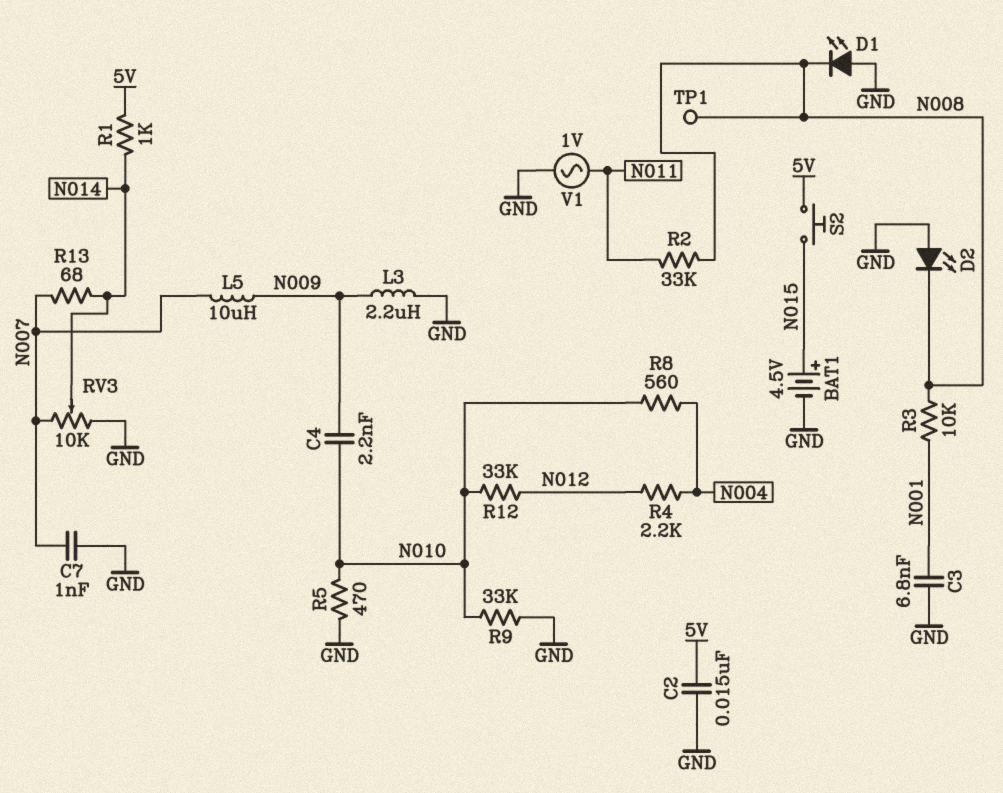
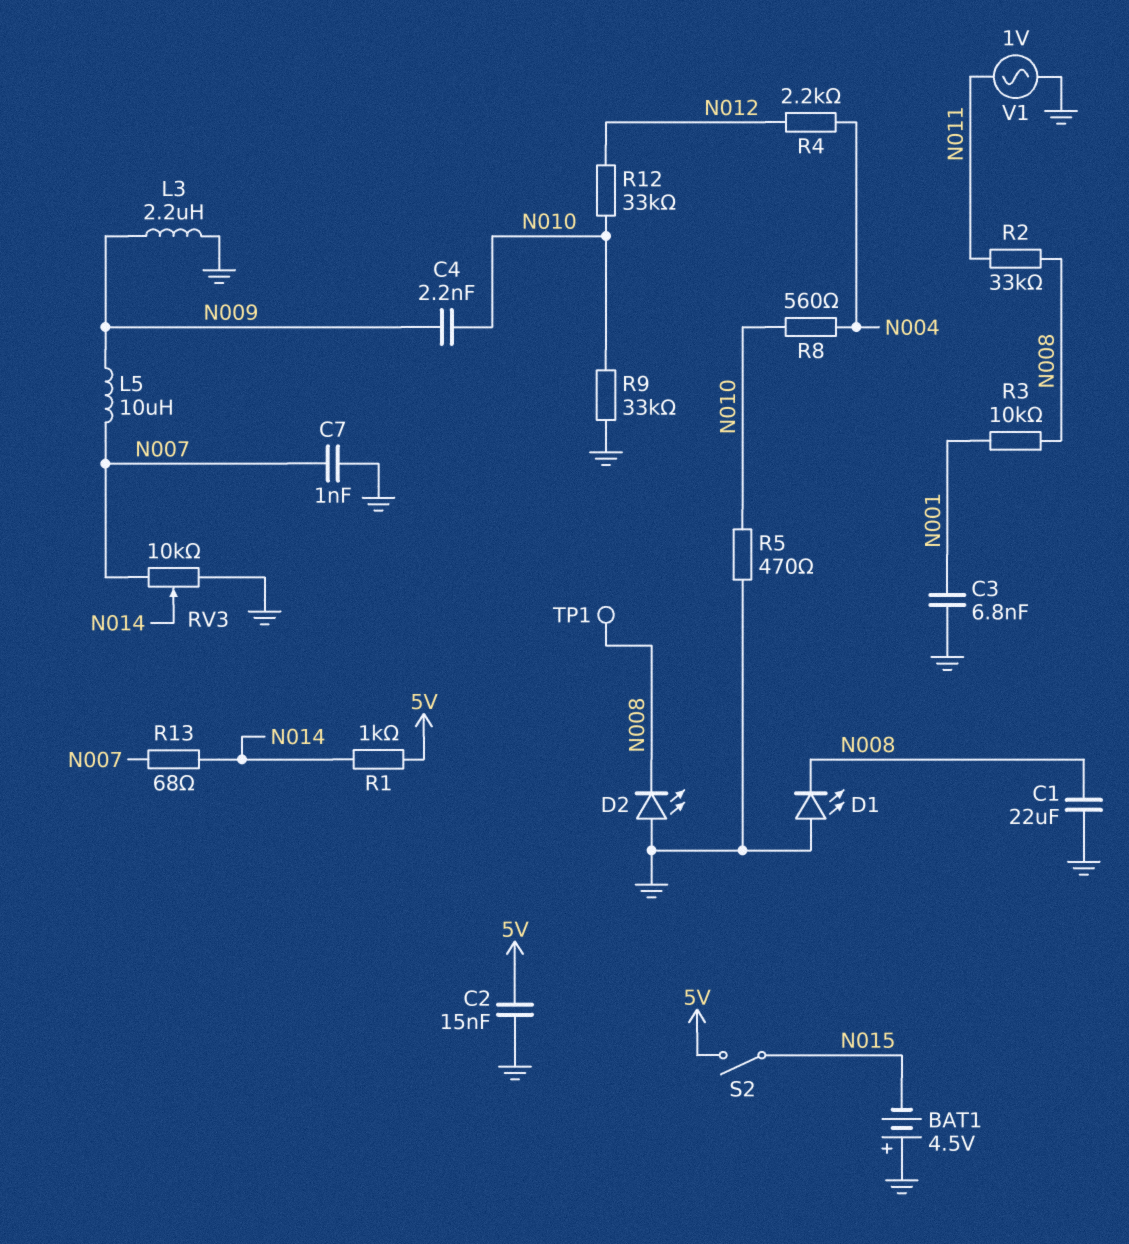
BAT1: 4.5V (plus N015, minus GND) -> 4.5V (plus GND, minus N015)
C1: none -> 22uF (GND, N008)
S2: button (5V, N015) -> switch (5V, N015)

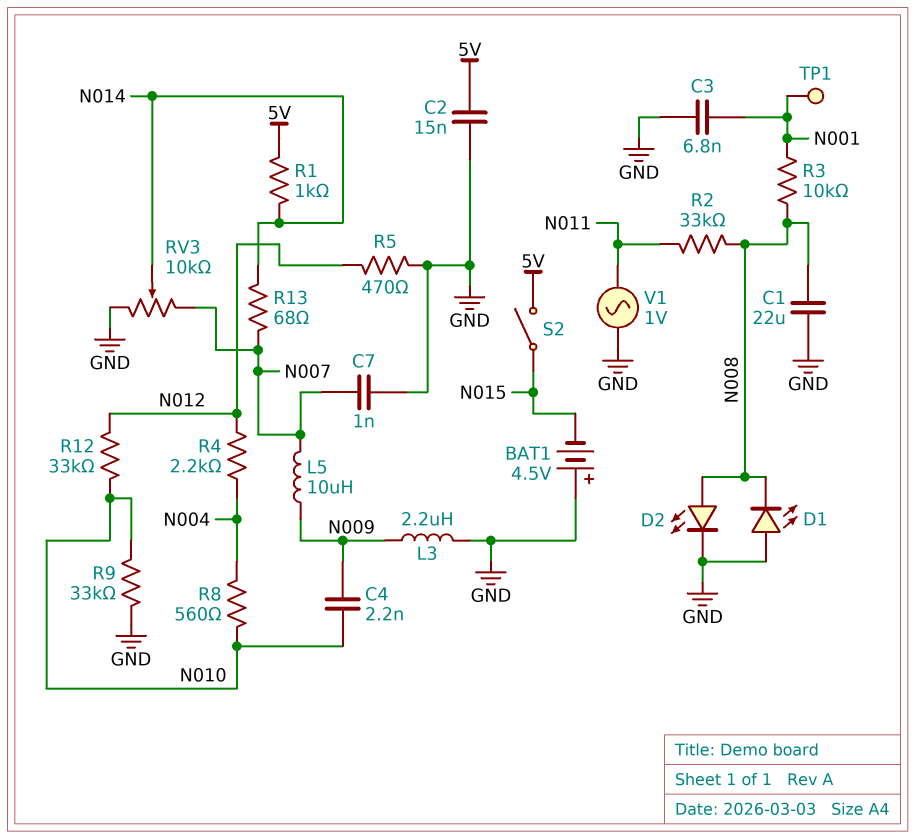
D2: LED (A GND, K N008) -> LED (A N008, K GND)
R5: 470 (GND, N010) -> 470 (GND, N012)
TP1: test point (N008) -> test point (N001)

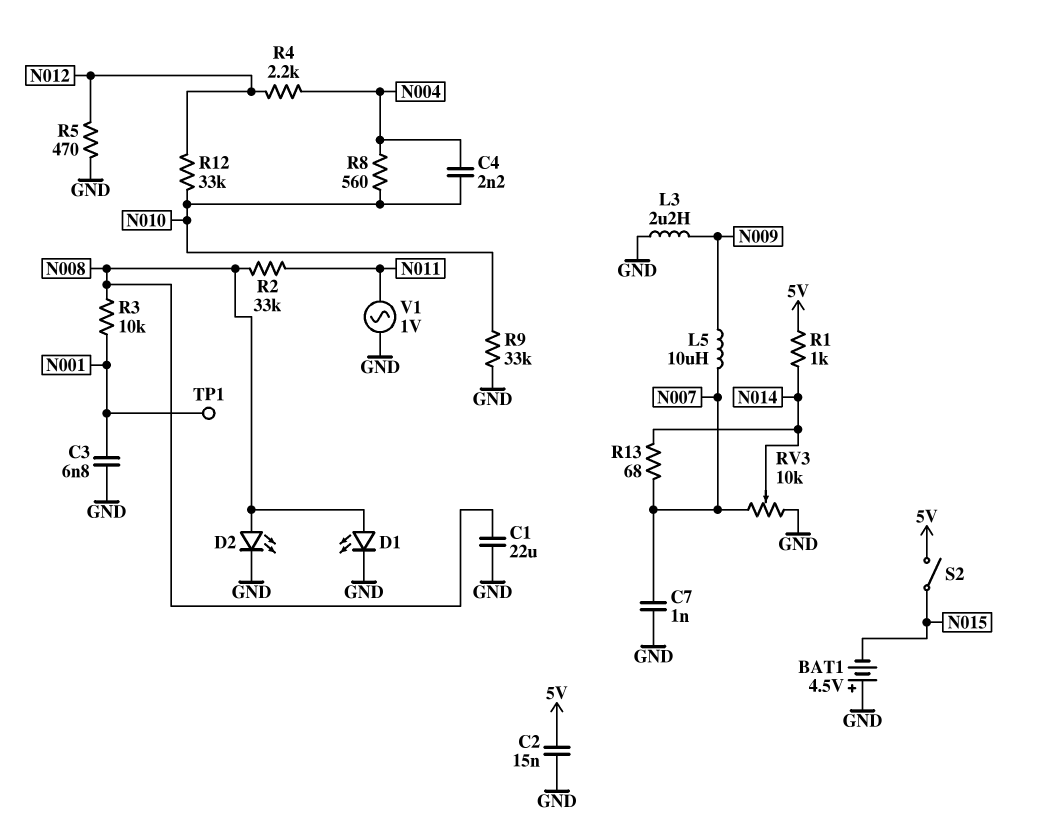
C4: 2.2nF (N009, N010) -> 2.2nF (N004, N010)
D1: LED (A GND, K N008) -> LED (A N008, K GND)

